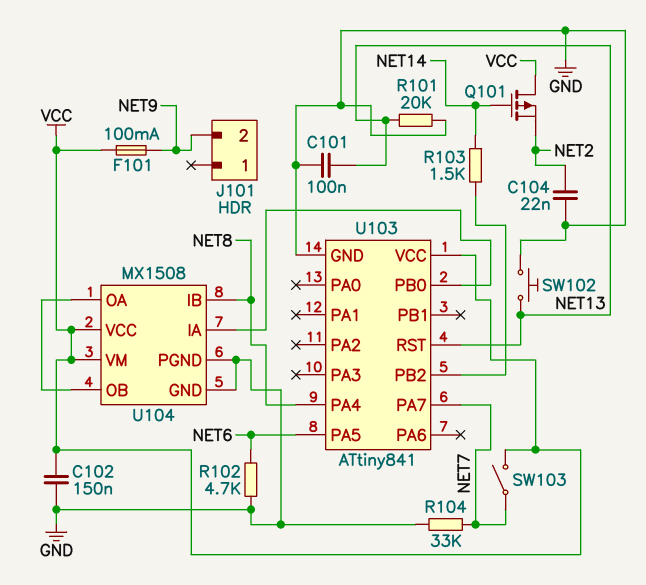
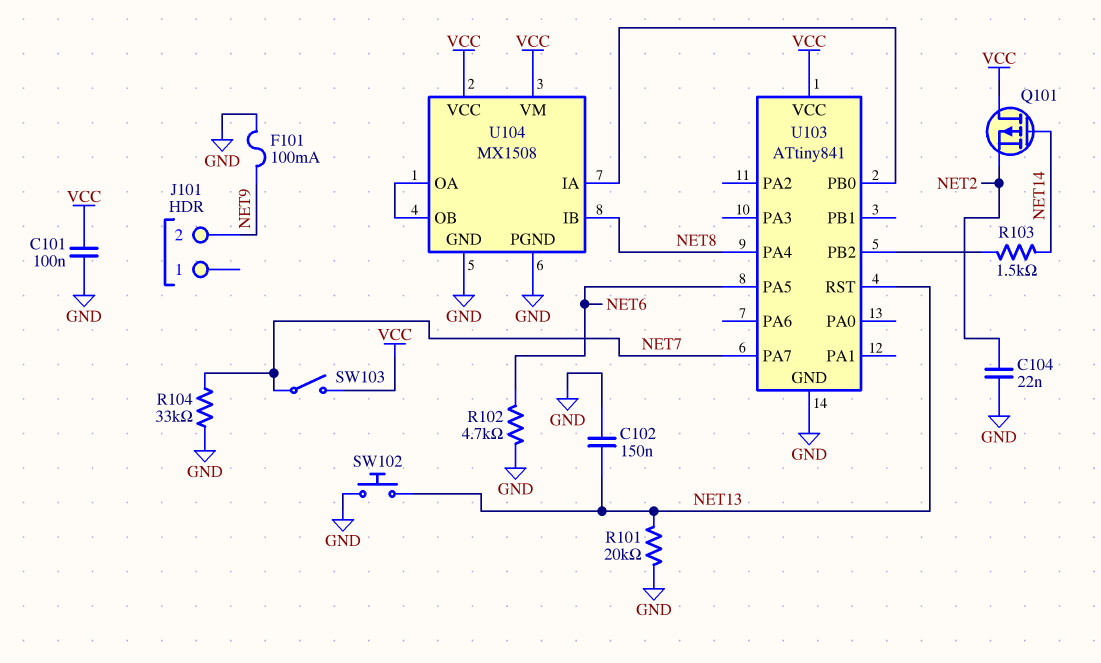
C101: 100nF (GND, NET13) -> 100nF (GND, VCC)
C102: 150nF (GND, VCC) -> 150nF (GND, NET13)
F101: 100mA (NET9, VCC) -> 100mA (GND, NET9)

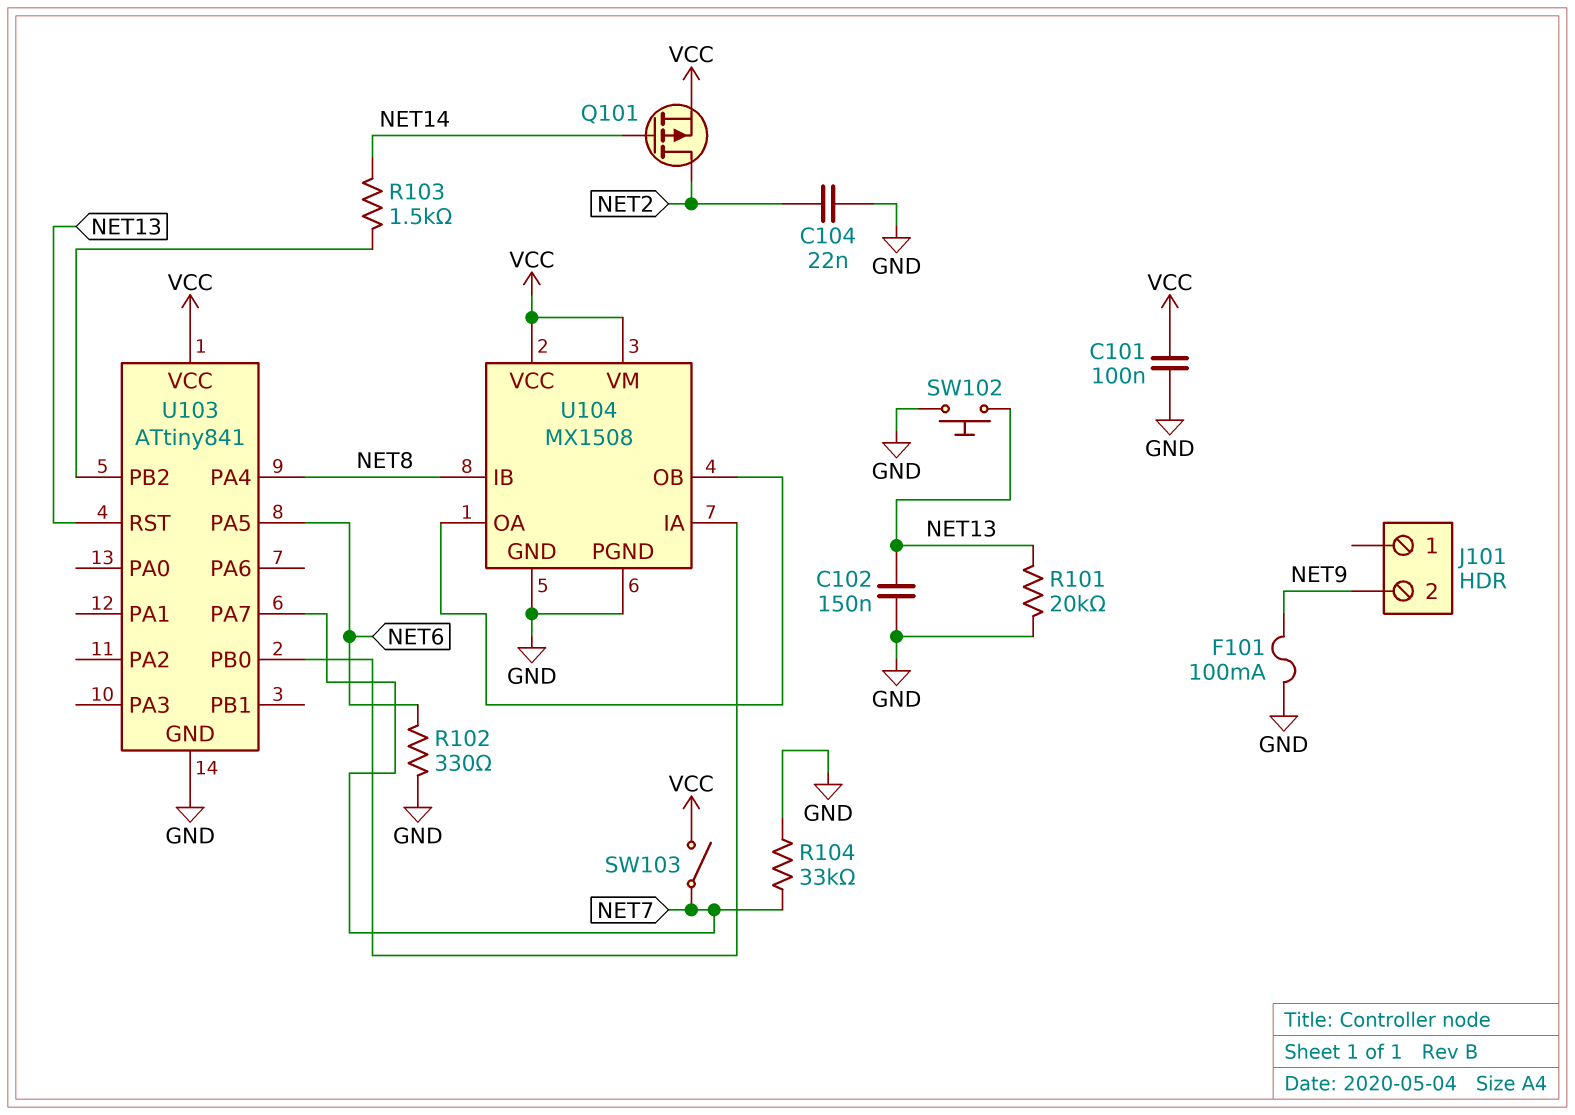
Q101: PMOS (G NET14, D VCC, S NET2) -> PMOS (G NET14, D NET2, S VCC)
R102: 4.7k (GND, NET6) -> 330 (GND, NET6)

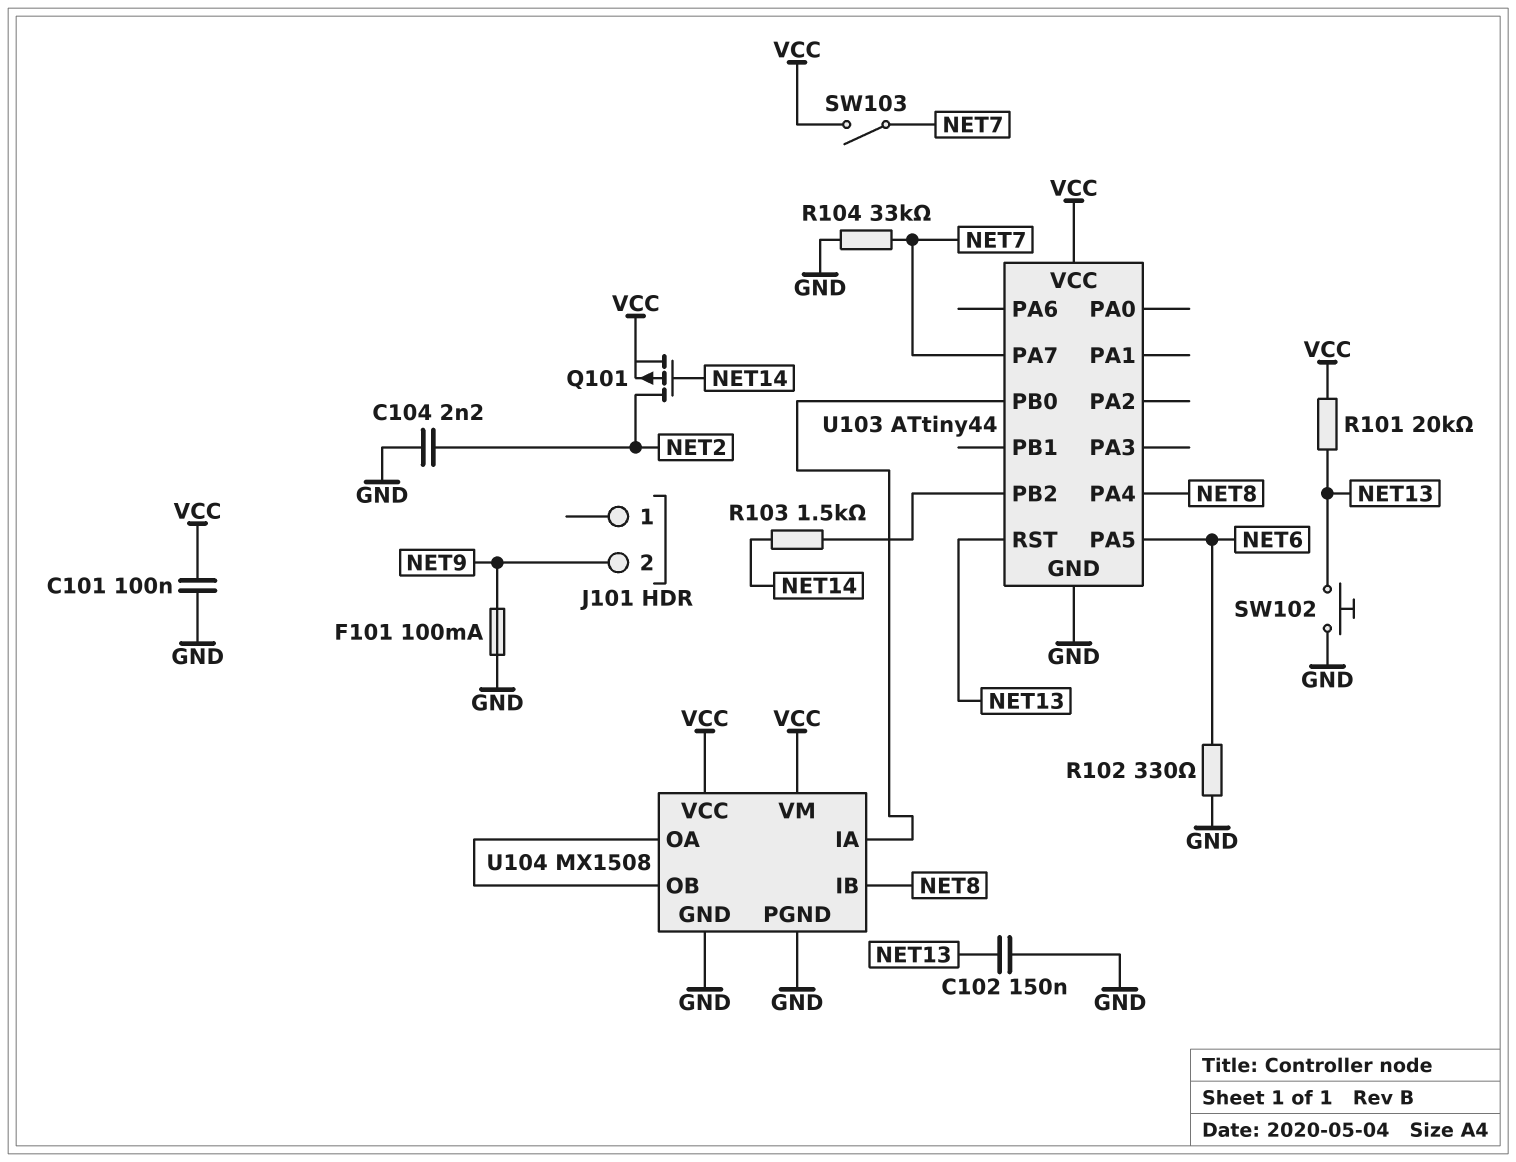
C104: 22nF (GND, NET2) -> 2.2nF (GND, NET2)
R101: 20k (GND, NET13) -> 20k (NET13, VCC)
U103: ATtiny841 -> ATtiny44

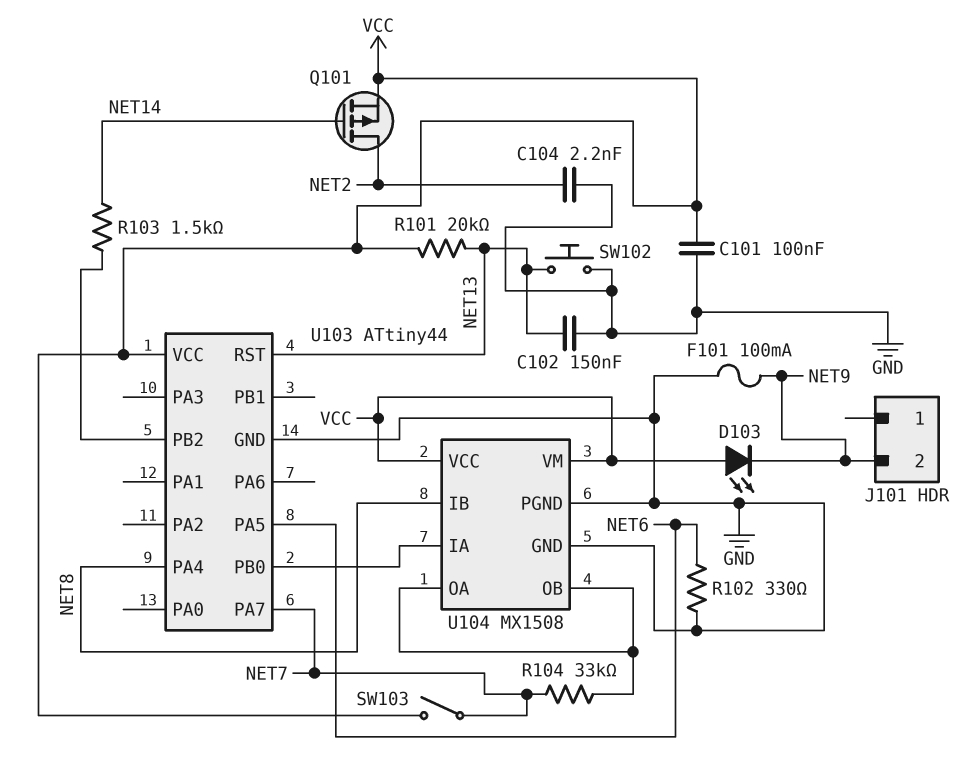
D103: none -> LED (A VCC, K NET9)
R104: 33k (GND, NET7) -> 33k (NET7, U104/OA)

